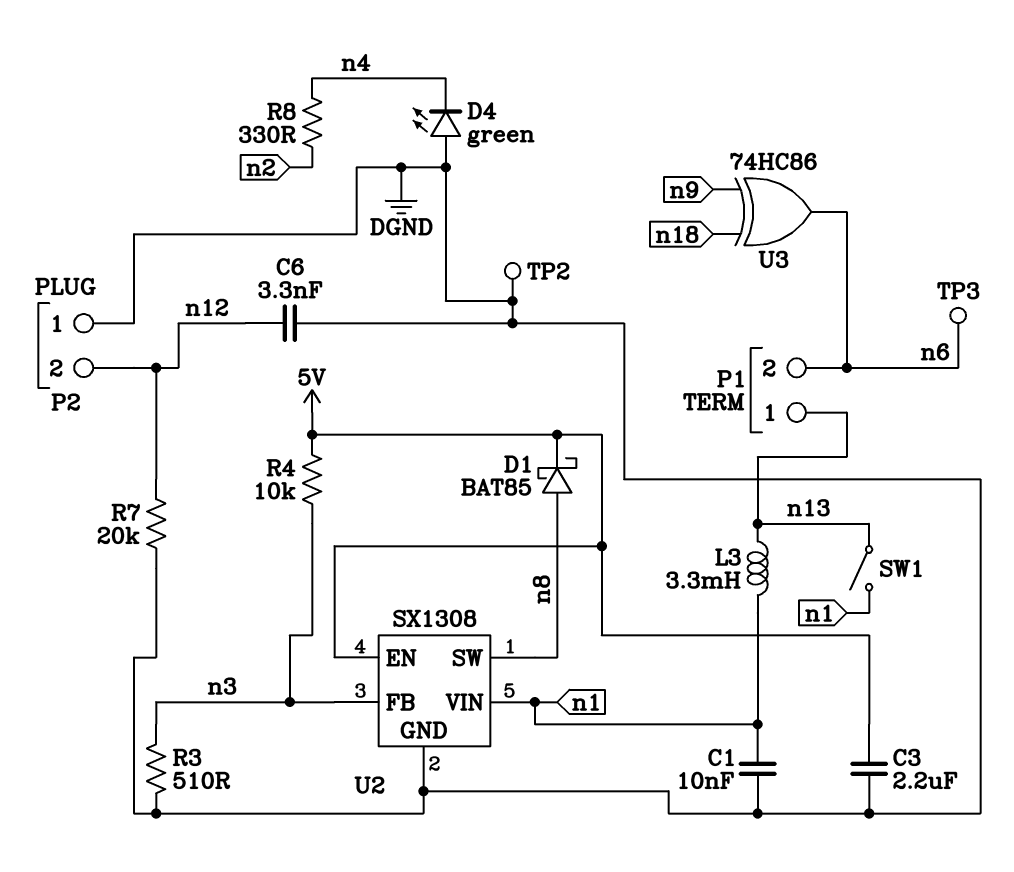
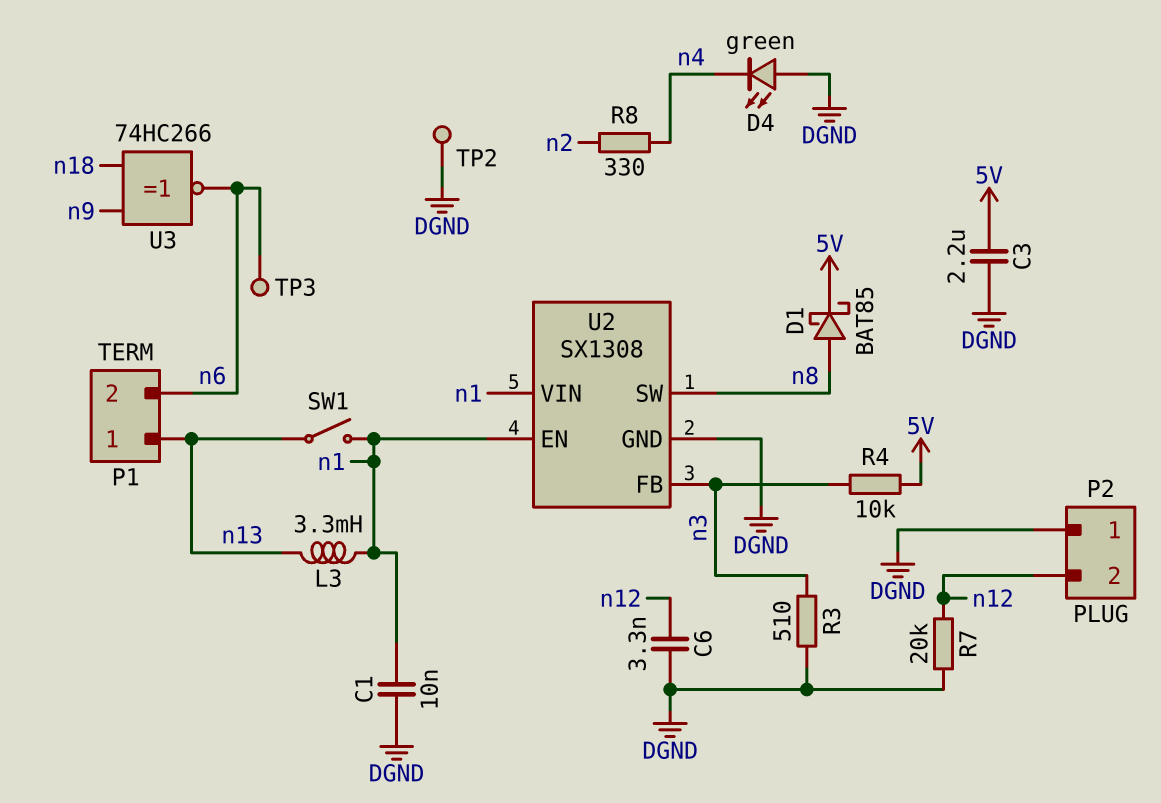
U2 pin EN: 5V -> n1
U3: XOR 74HC86 (in n9, in n18, out n6) -> XNOR 74HC266 (in n9, in n18, out n6)

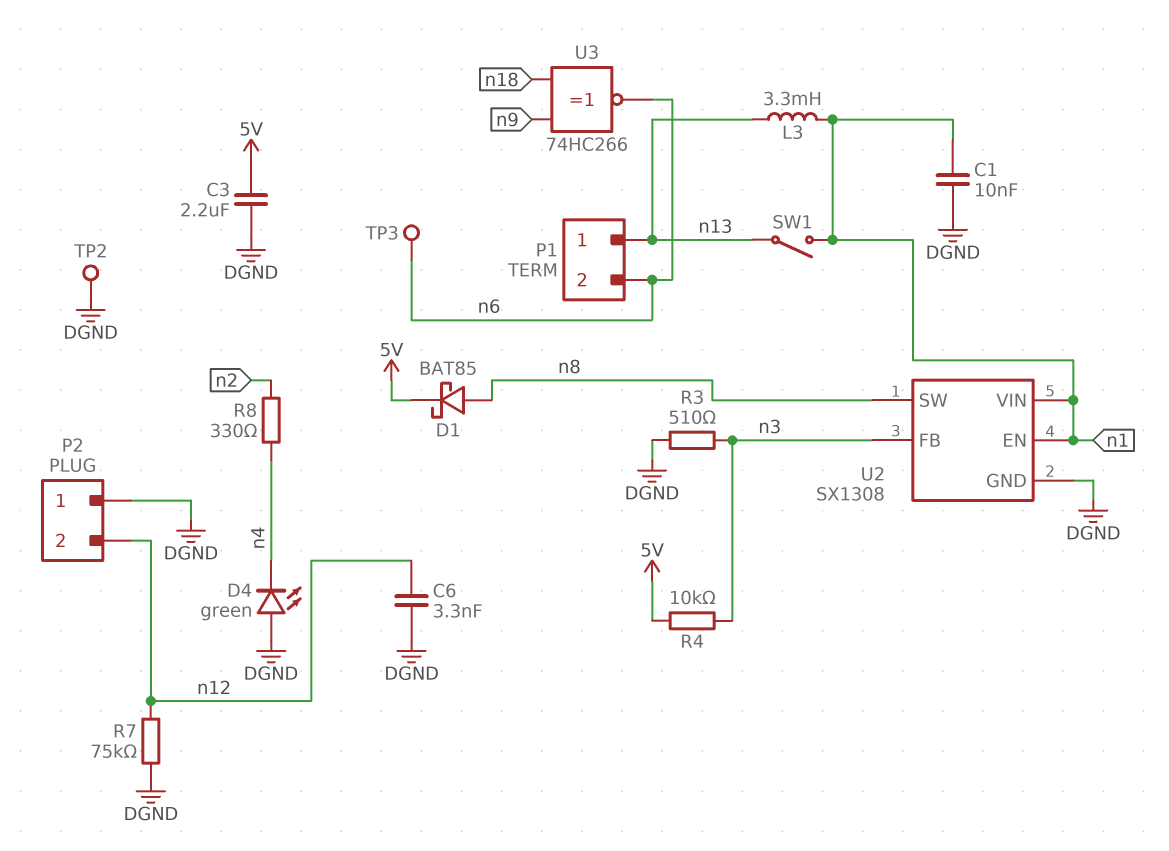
R7: 20k (DGND, n12) -> 75k (DGND, n12)

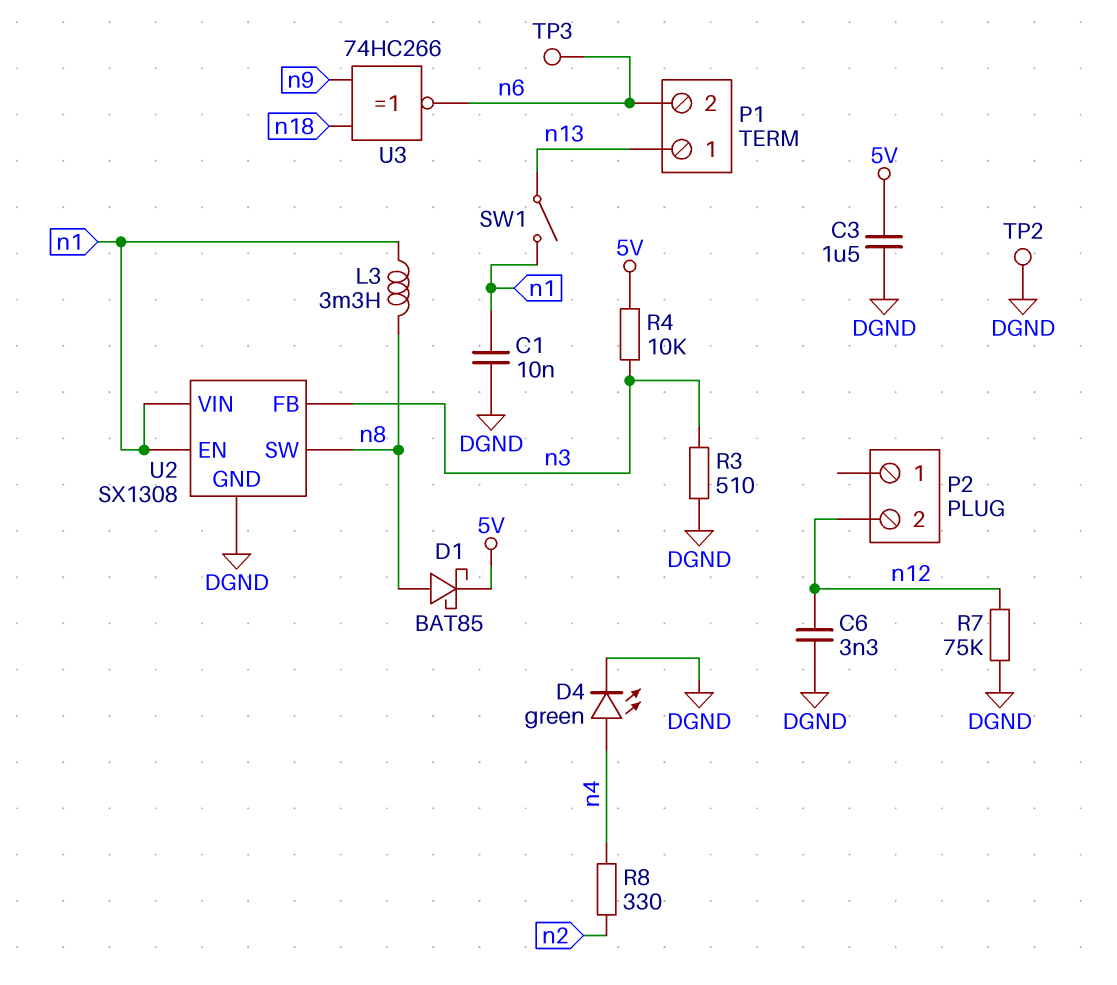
C3: 2.2uF (5V, DGND) -> 1.5uF (5V, DGND)
D4: LED green (A DGND, K n4) -> LED green (A n4, K DGND)
L3: 3.3mH (n1, n13) -> 3.3mH (n1, n8)
P2 pin 1: DGND -> none

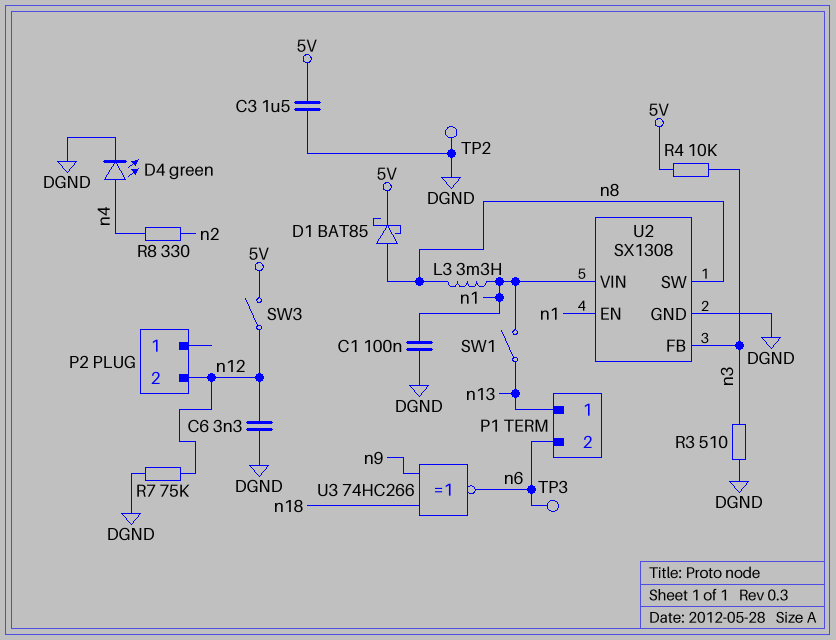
C1: 10nF (DGND, n1) -> 100nF (DGND, n1)
SW3: none -> switch (5V, n12)

